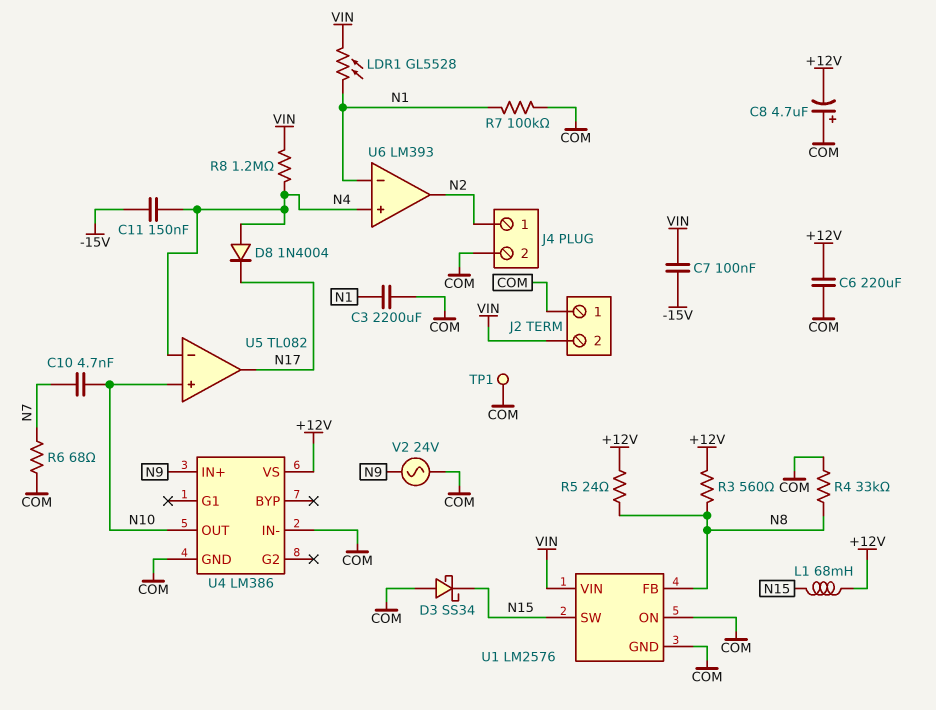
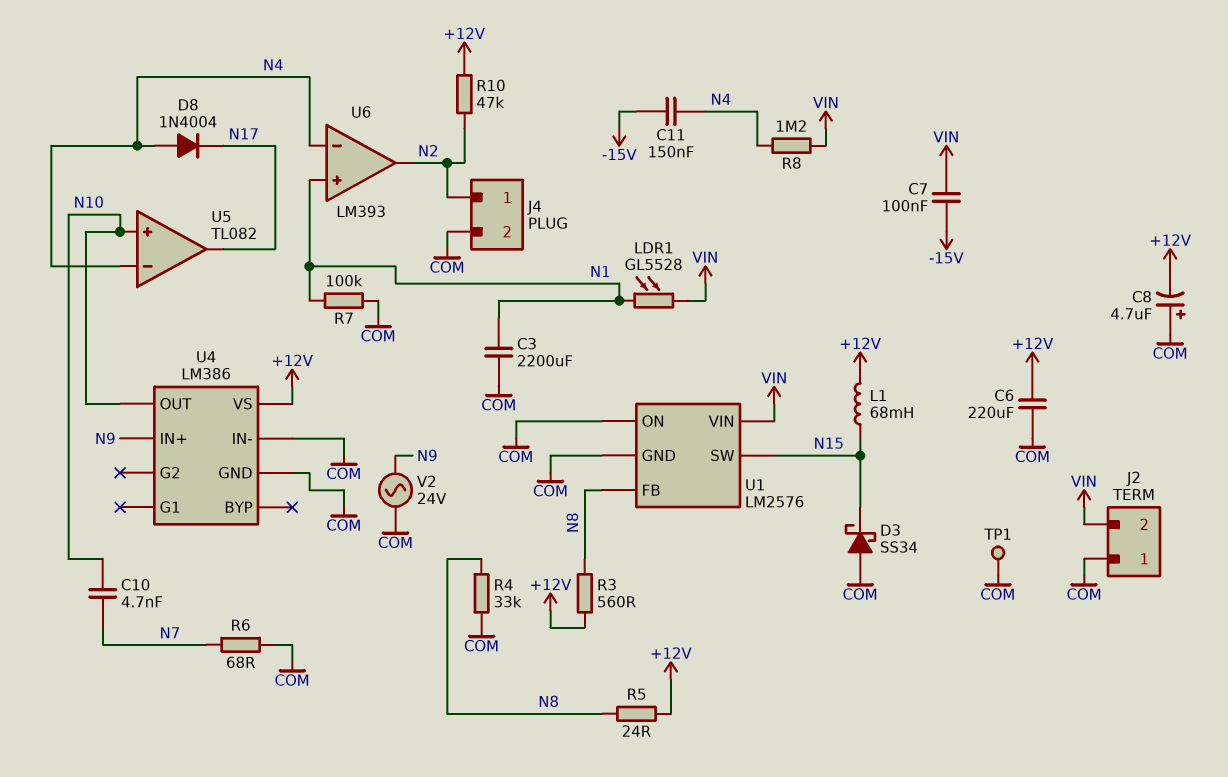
R10: none -> 47k (+12V, N2)
U6 pin in+: N4 -> N1
U6 pin in-: N1 -> N4

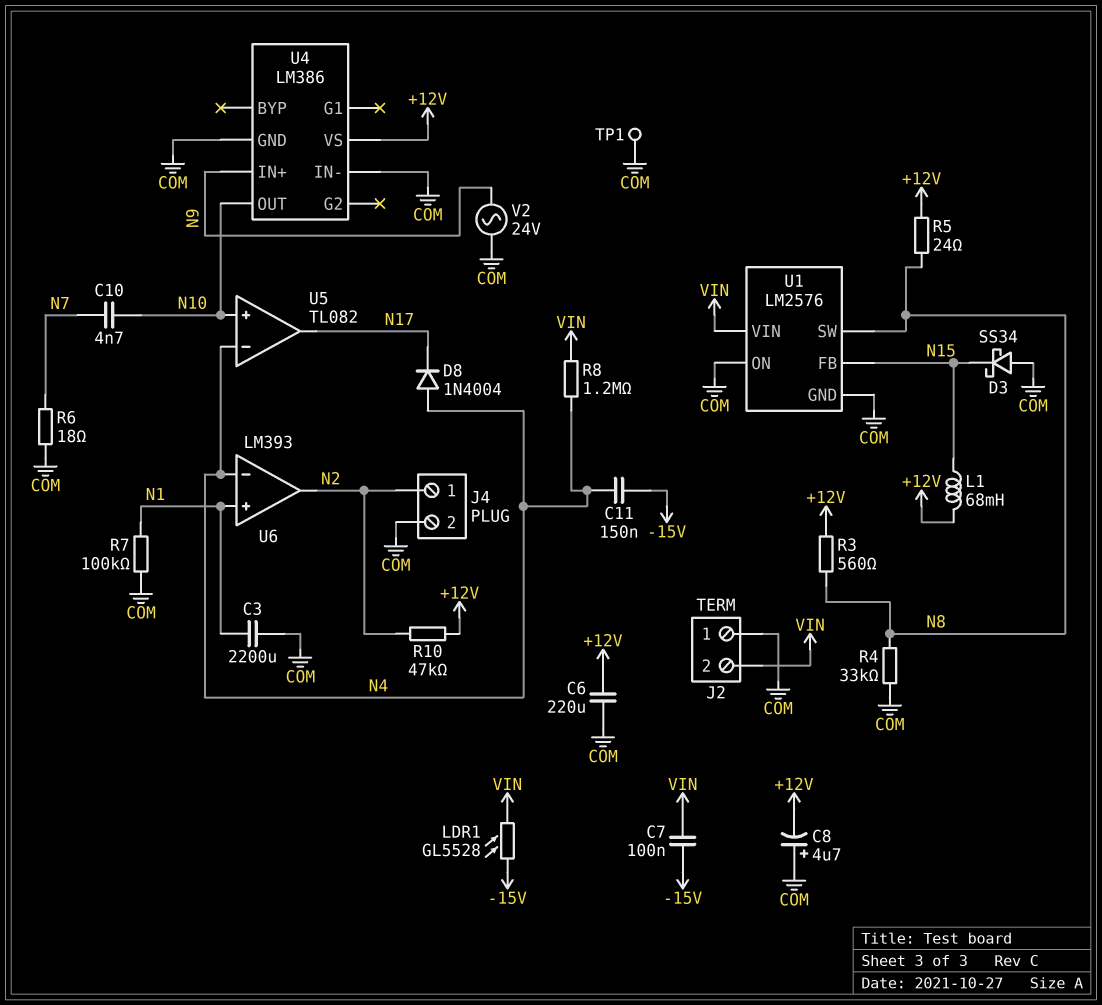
LDR1: GL5528 (N1, VIN) -> GL5528 (-15V, VIN)
R6: 68 (COM, N7) -> 18 (COM, N7)
U1 pin FB: N8 -> N15
U1 pin SW: N15 -> N8

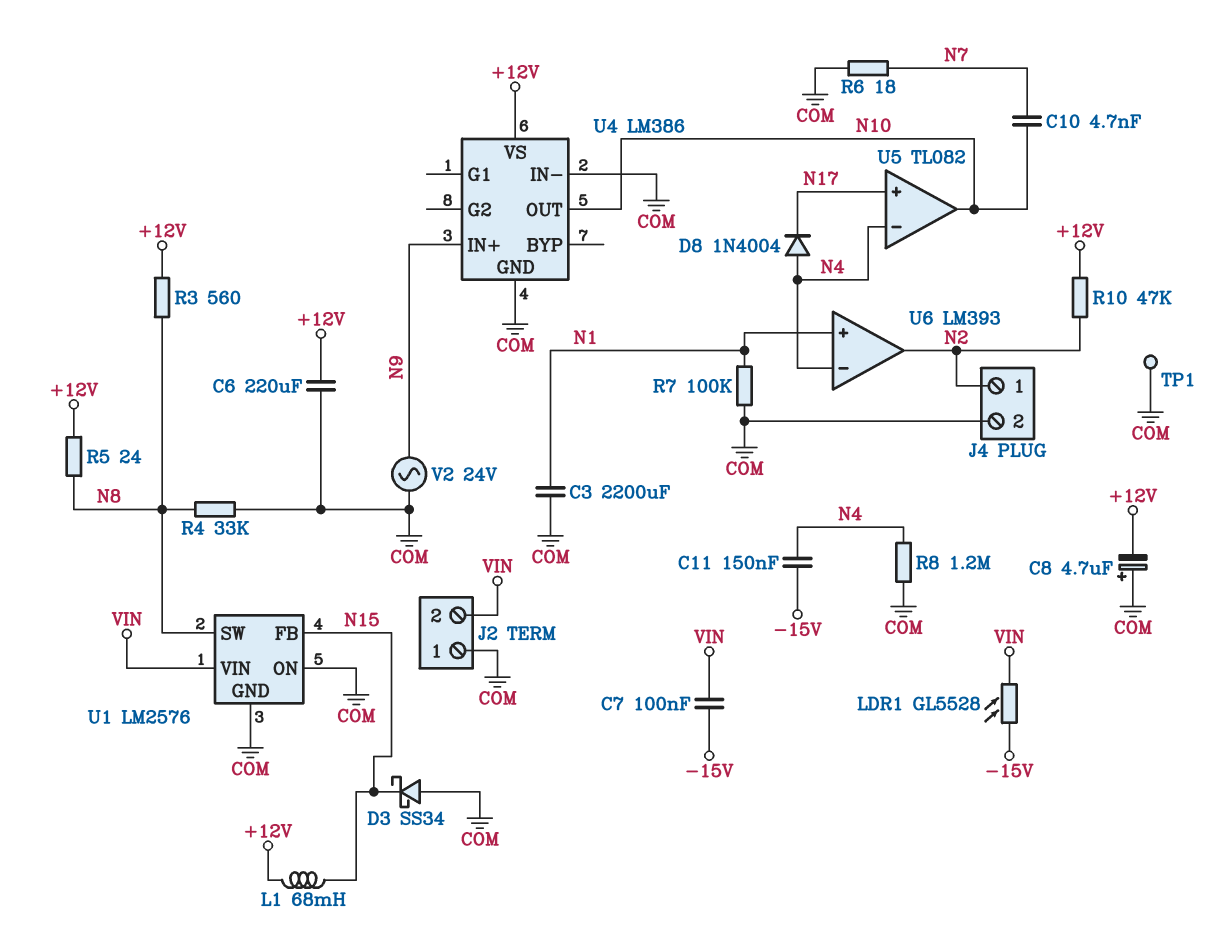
R8: 1.2M (N4, VIN) -> 1.2M (COM, N4)
U5 pin in+: N10 -> N17
U5 pin out: N17 -> N10

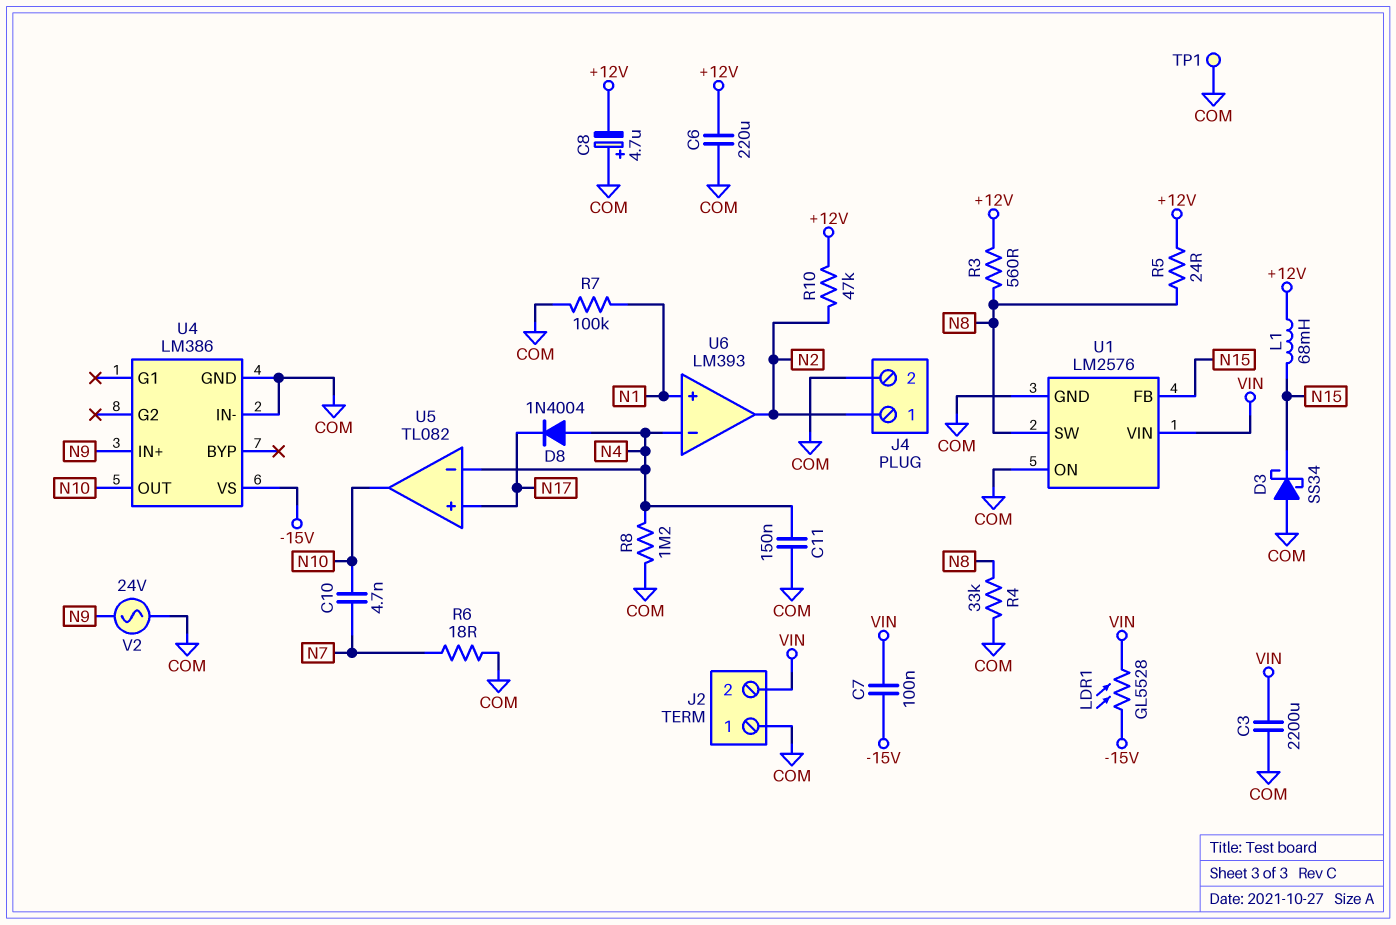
C3: 2200uF (COM, N1) -> 2200uF (COM, VIN)
C11: 150nF (-15V, N4) -> 150nF (COM, N4)
U4 pin VS: +12V -> -15V

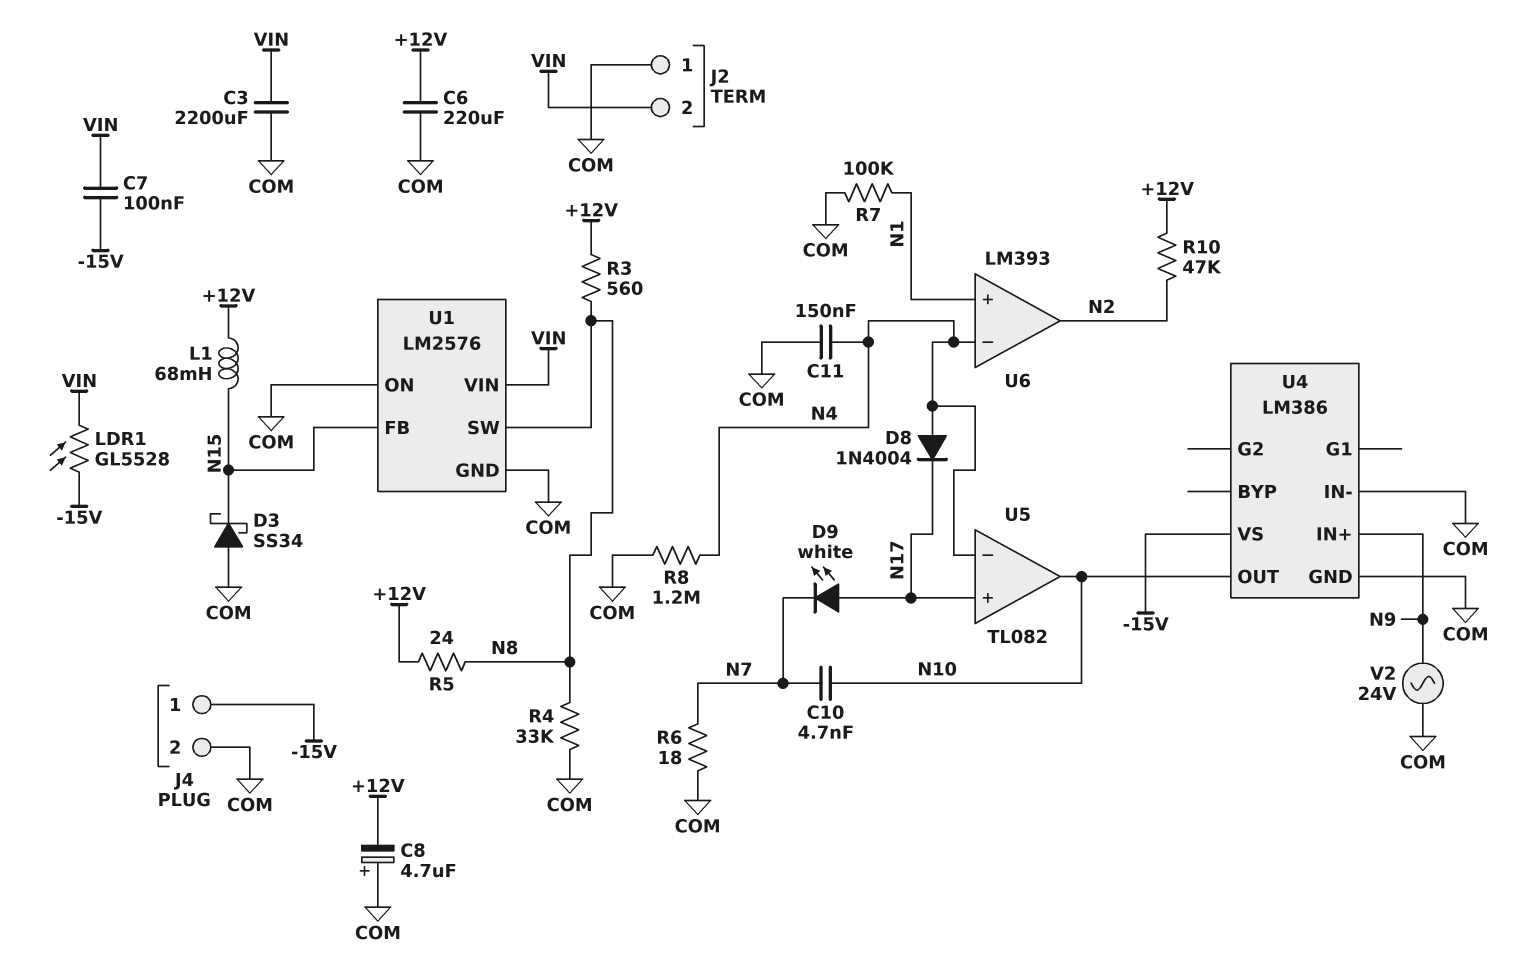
D9: none -> LED white (A N17, K N7)
J4 pin 1: N2 -> -15V
TP1: test point (COM) -> none

